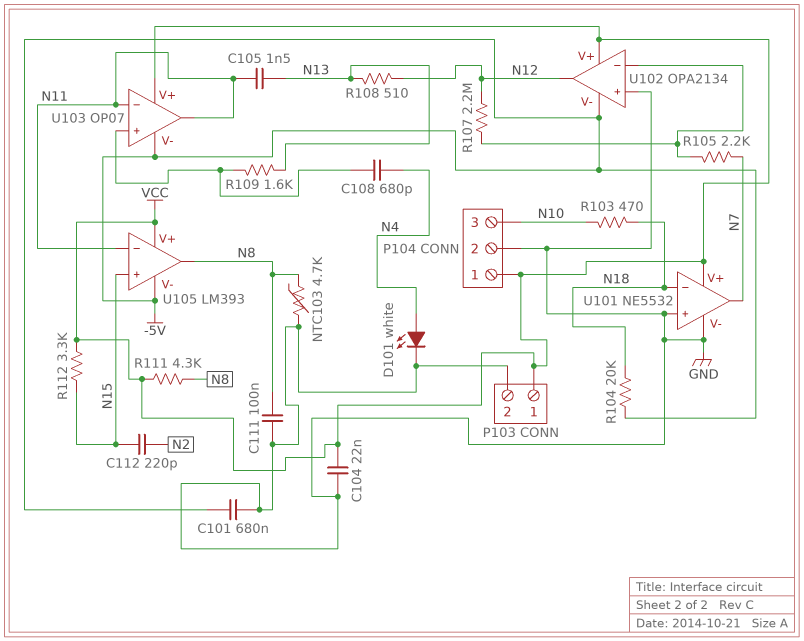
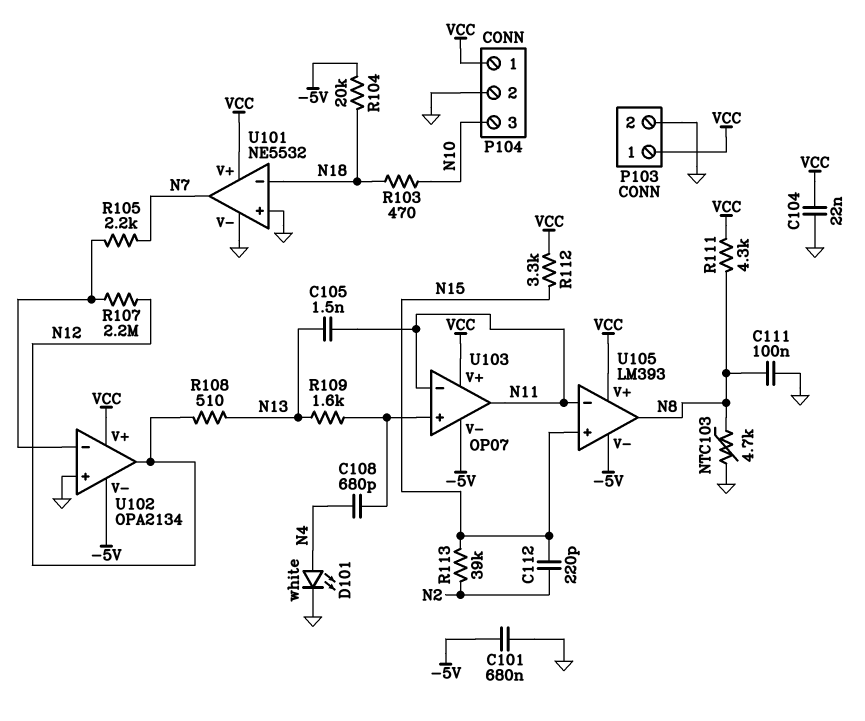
R113: none -> 39k (N2, N15)

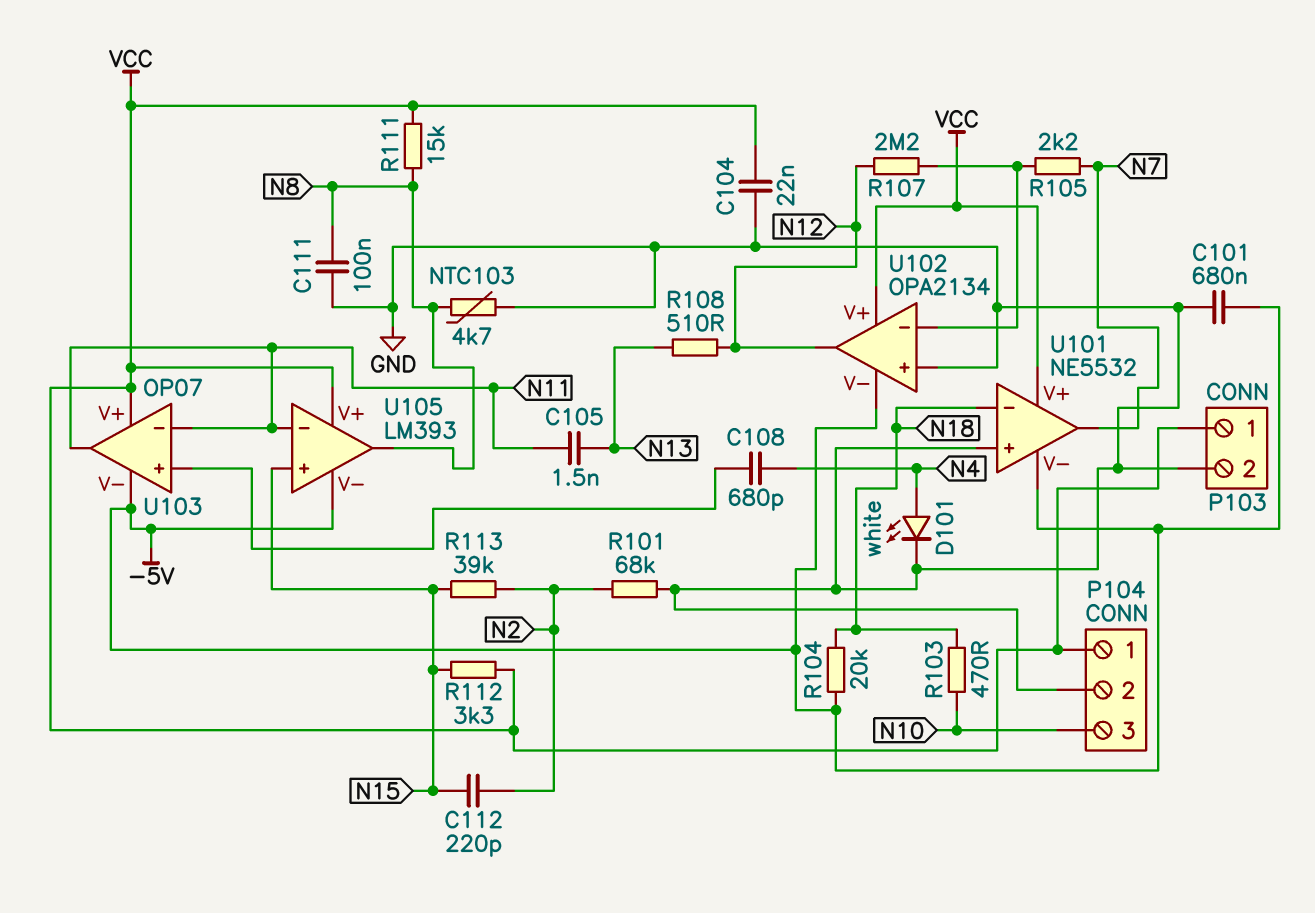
R101: none -> 68k (GND, N2)
R109: 1.6k (N13, U103/in+) -> none
R111: 4.3k (N8, VCC) -> 15k (N8, VCC)
U101 pin V-: GND -> -5V

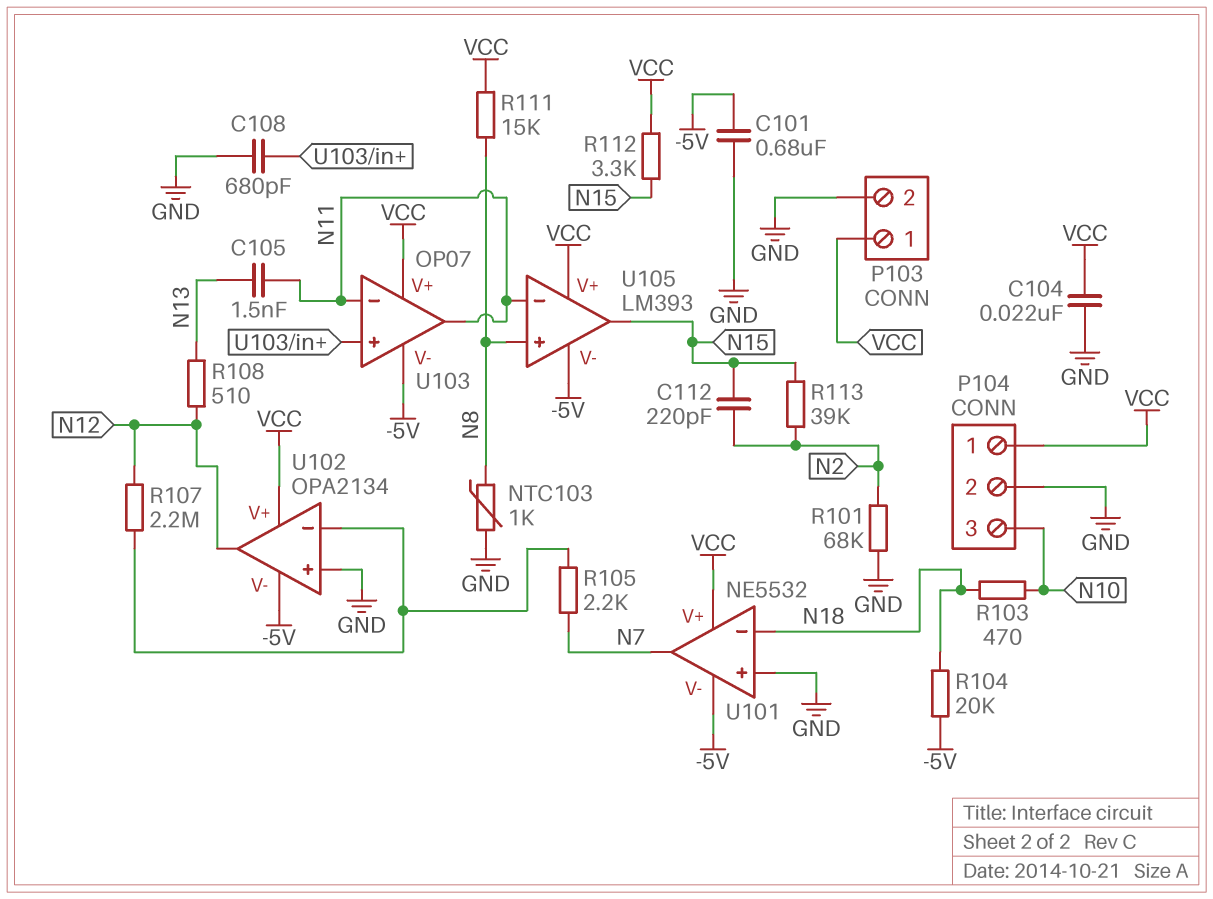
C108: 680pF (N4, U103/in+) -> 680pF (GND, U103/in+)
C111: 100nF (GND, N8) -> none
D101: LED white (A N4, K GND) -> none
NTC103: 4.7k (GND, N8) -> 1k (GND, N8)
U105 pin in+: N15 -> N8
U105 pin out: N8 -> N15

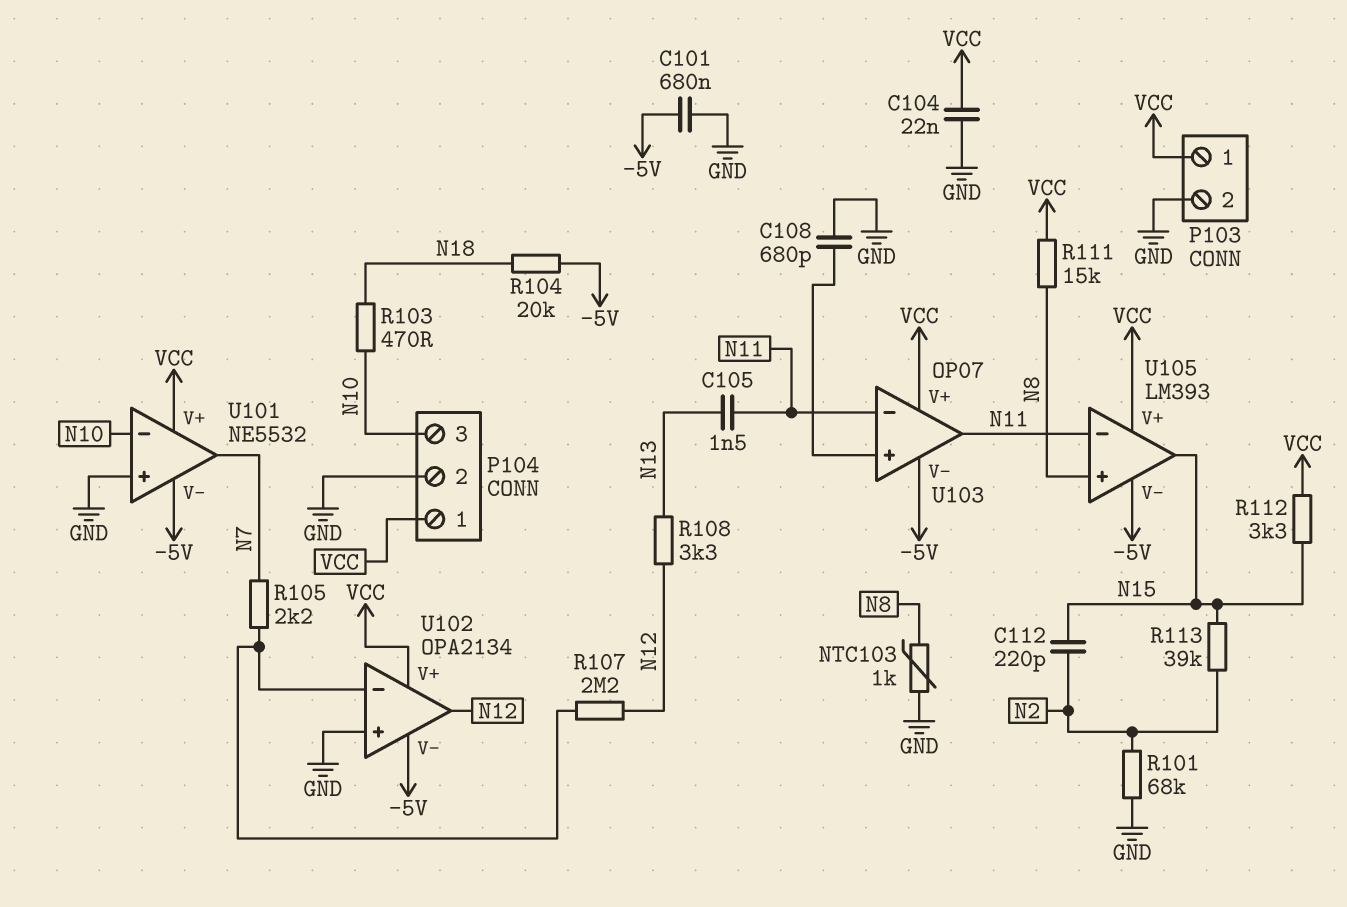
R108: 510 (N12, N13) -> 3.3k (N12, N13)
U101 pin in-: N18 -> N10

